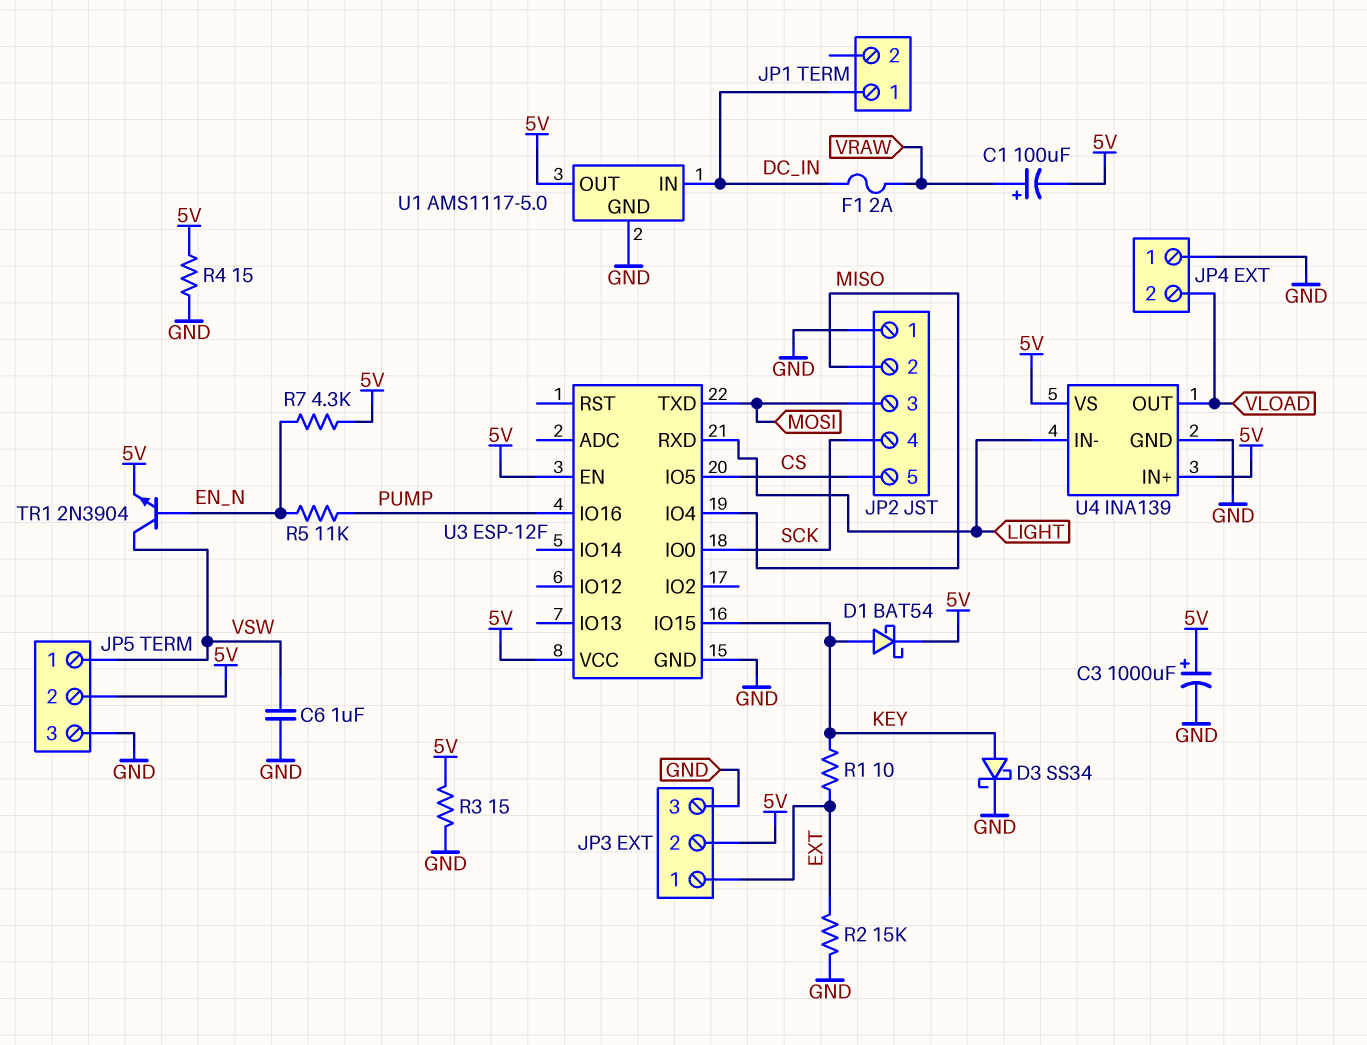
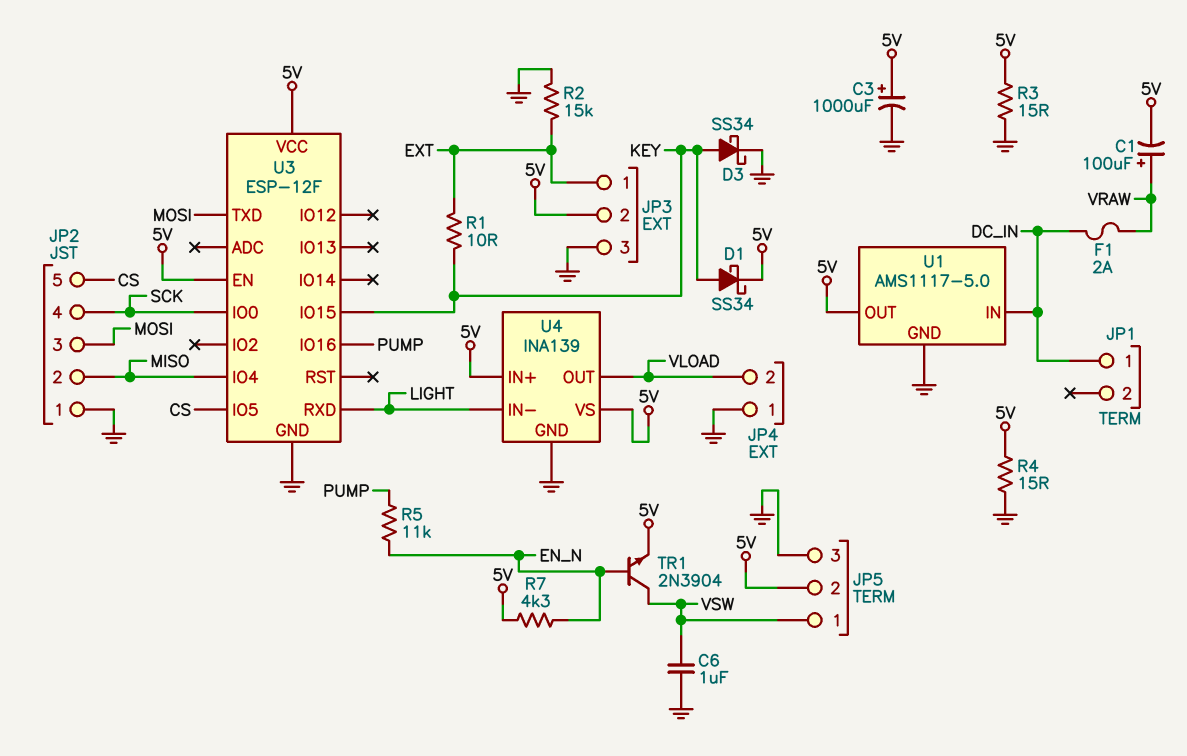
D1: schottky BAT54 (A KEY, K 5V) -> schottky SS34 (A KEY, K 5V)

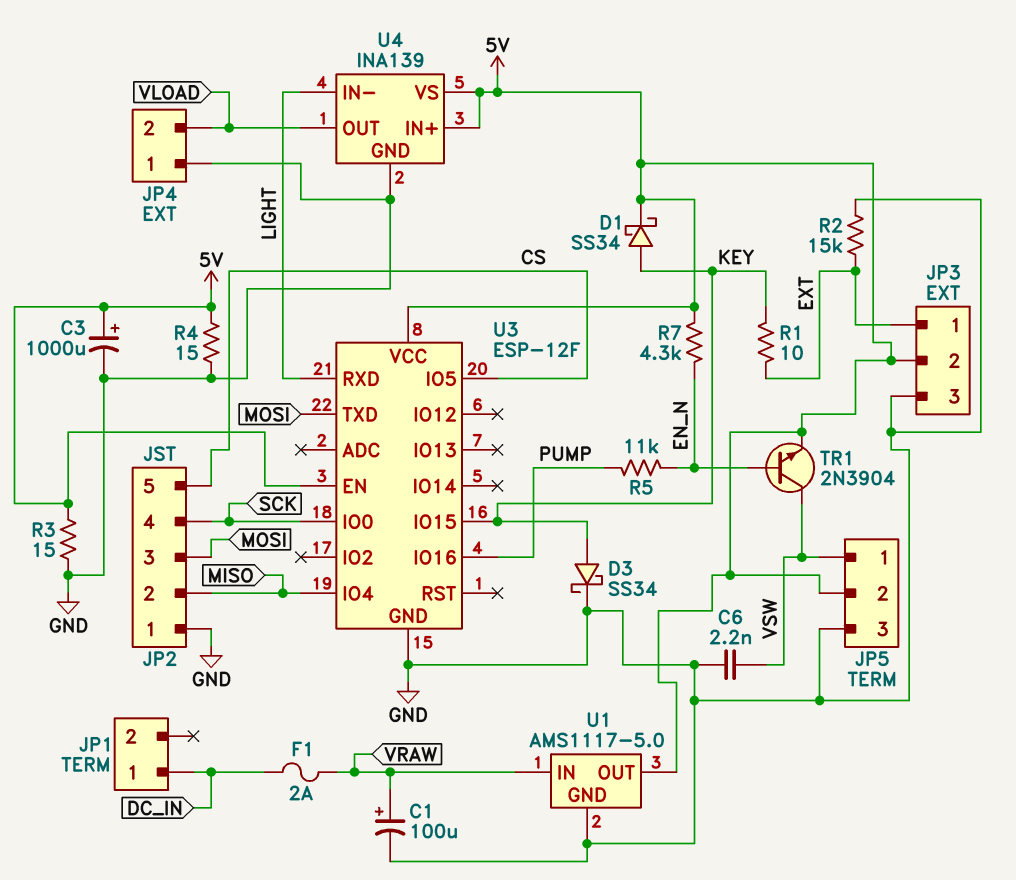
C1: 100uF (plus VRAW, minus 5V) -> 100uF (plus VRAW, minus GND)
C6: 1uF (GND, VSW) -> 2.2nF (GND, VSW)
U1 pin IN: DC_IN -> VRAW

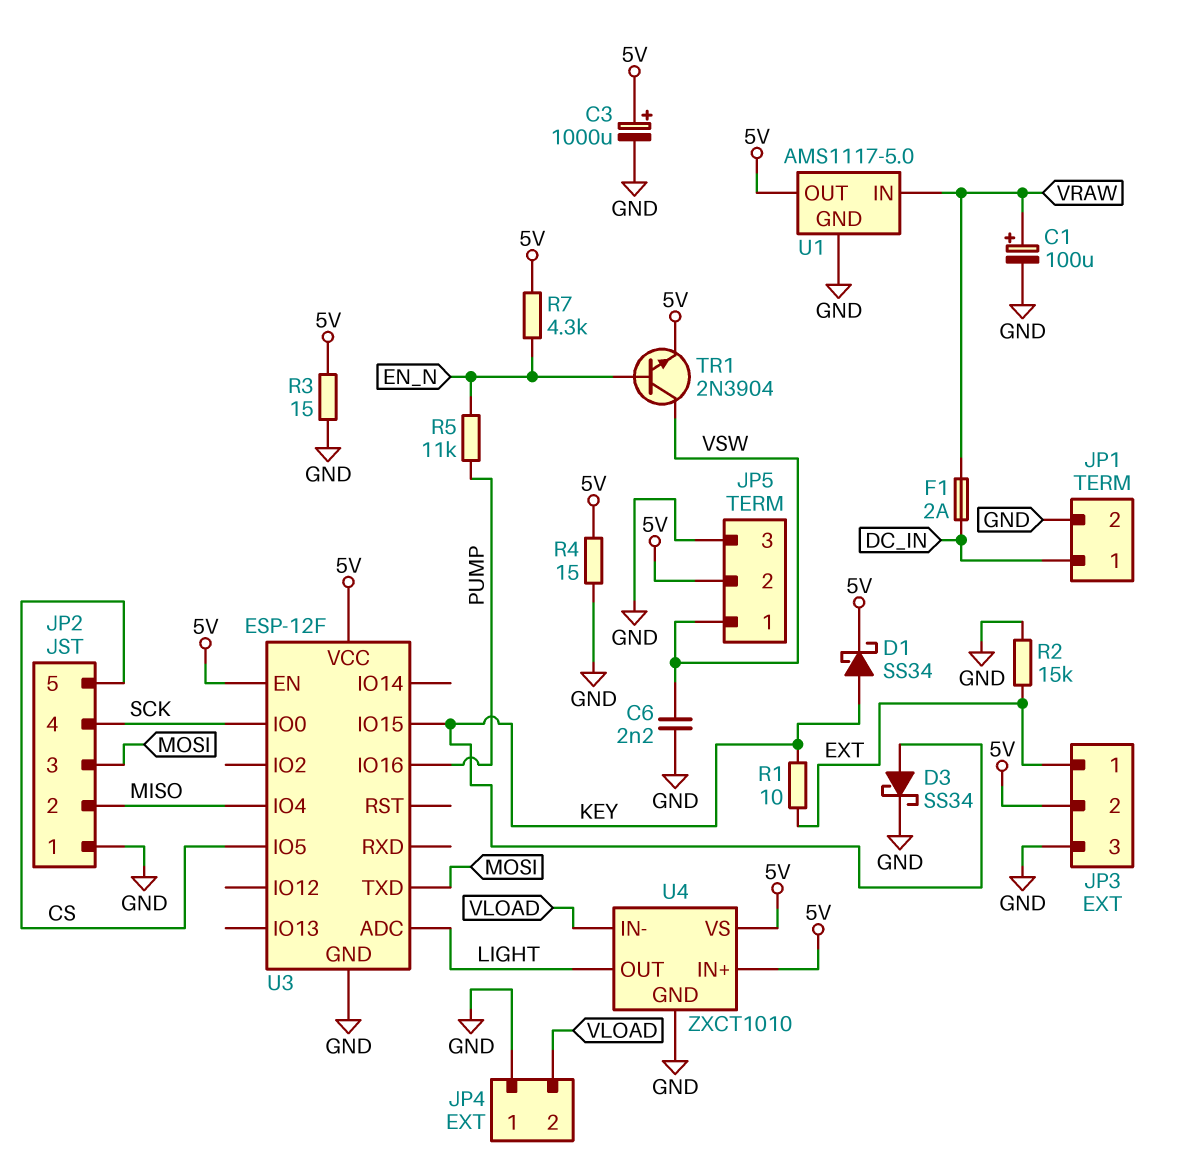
JP1 pin 2: none -> GND
U3 pin ADC: none -> LIGHT
U3 pin RXD: LIGHT -> none
U4: INA139 -> ZXCT1010
U4 pin IN-: LIGHT -> VLOAD
U4 pin OUT: VLOAD -> LIGHT

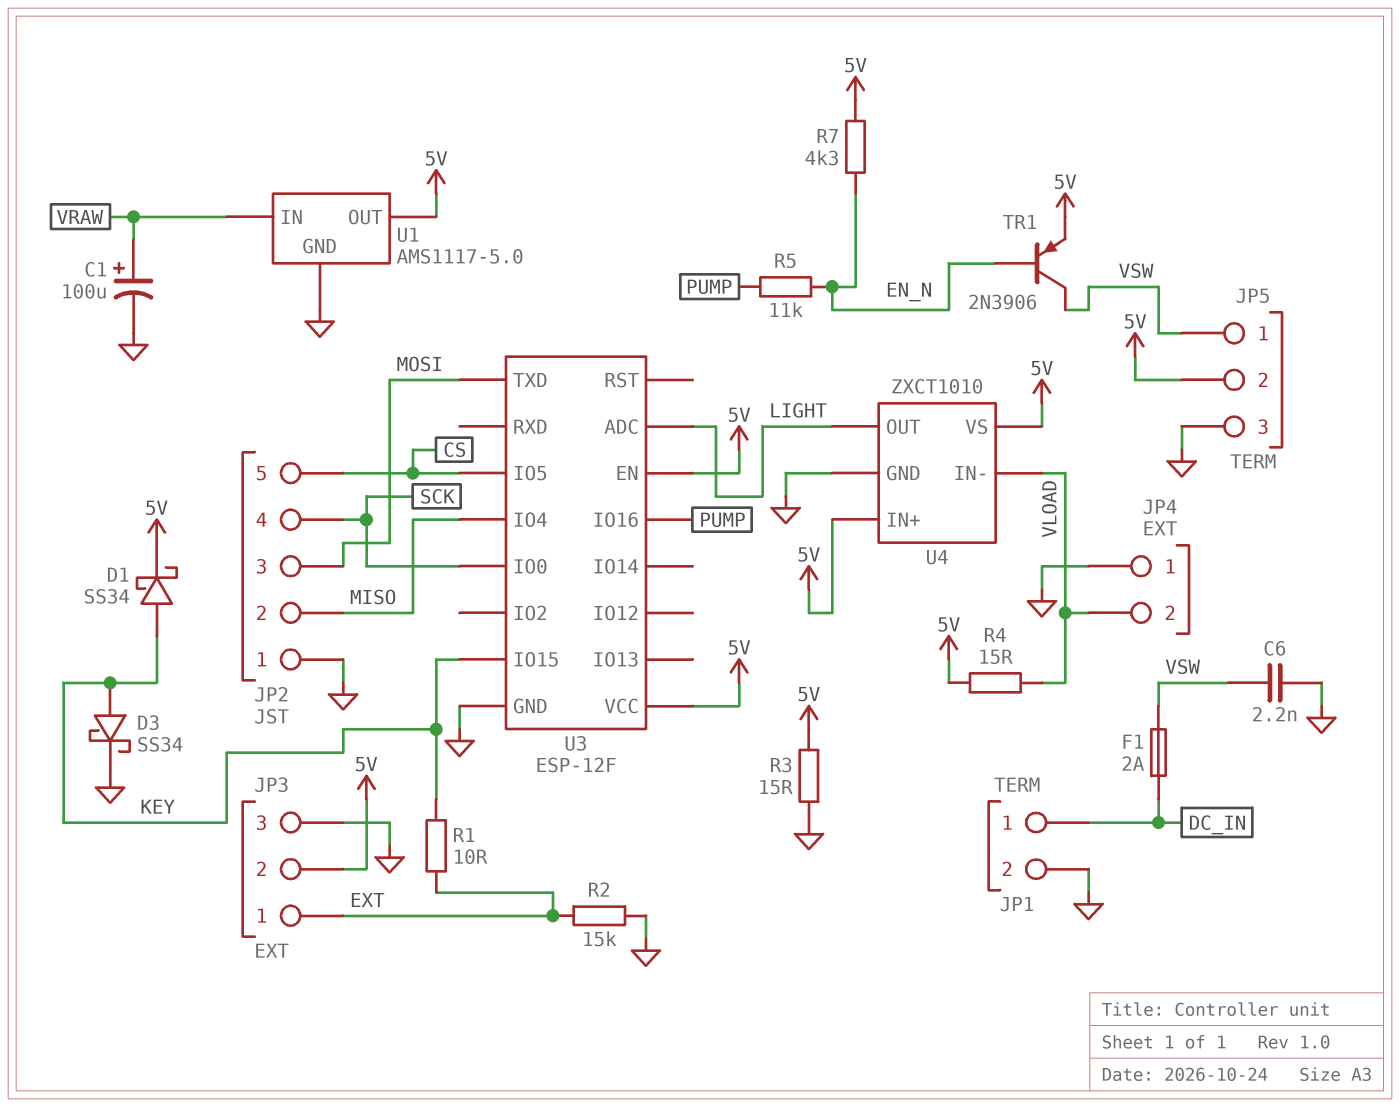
C3: 1000uF (plus 5V, minus GND) -> none
F1: 2A (DC_IN, VRAW) -> 2A (DC_IN, VSW)
R4: 15 (5V, GND) -> 15 (5V, VLOAD)
TR1: NPN 2N3904 (B EN_N, C VSW, E 5V) -> PNP 2N3906 (B EN_N, C VSW, E 5V)

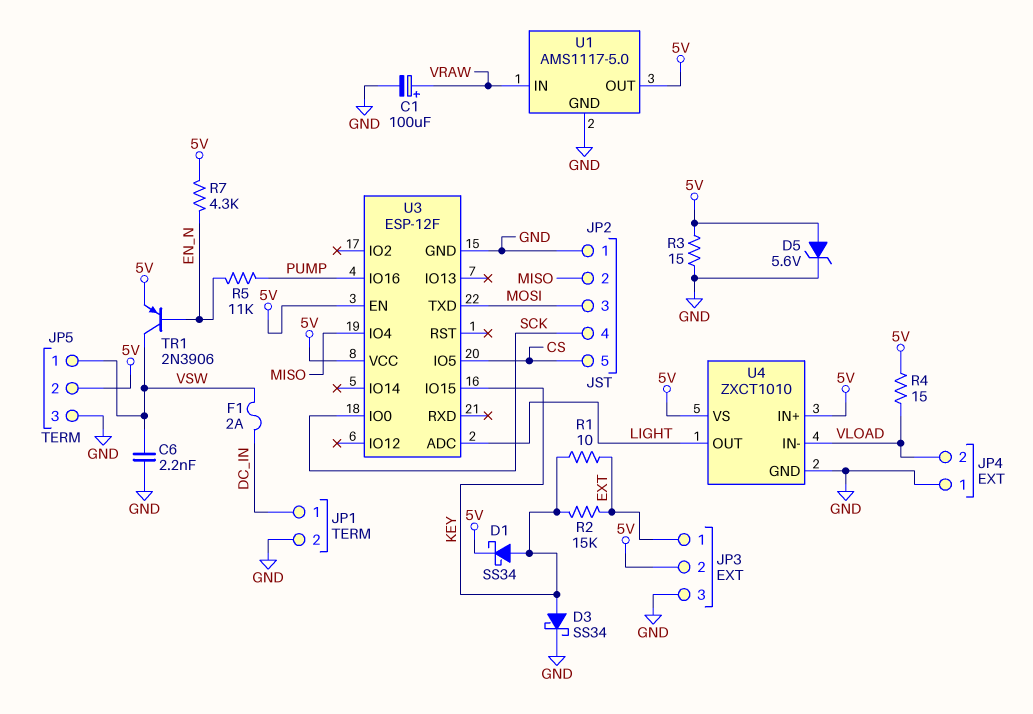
D5: none -> zener 5.6V (A 5V, K GND)
R2: 15k (EXT, GND) -> 15k (EXT, KEY)

